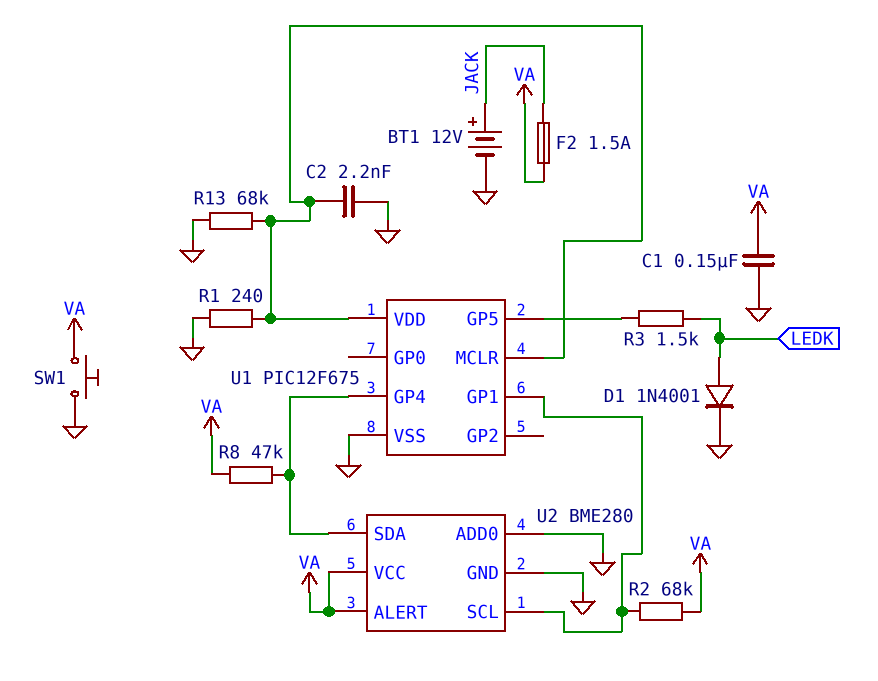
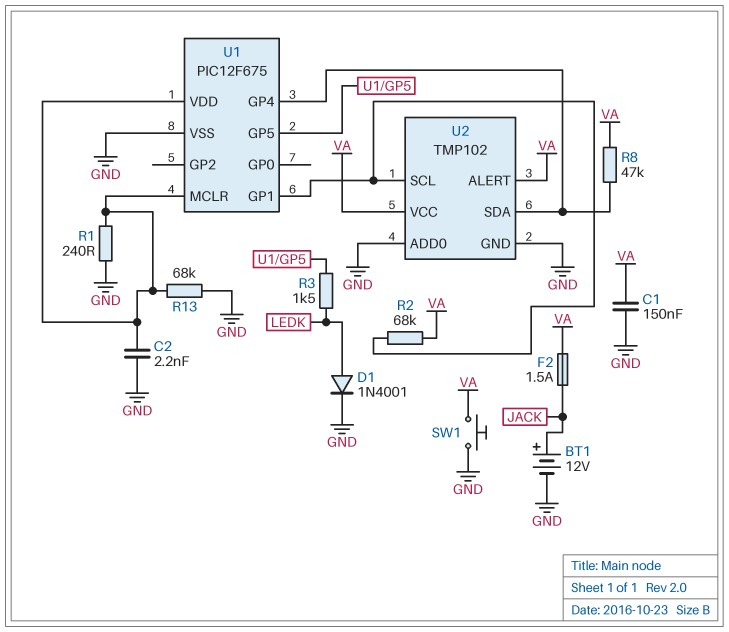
U2: BME280 -> TMP102

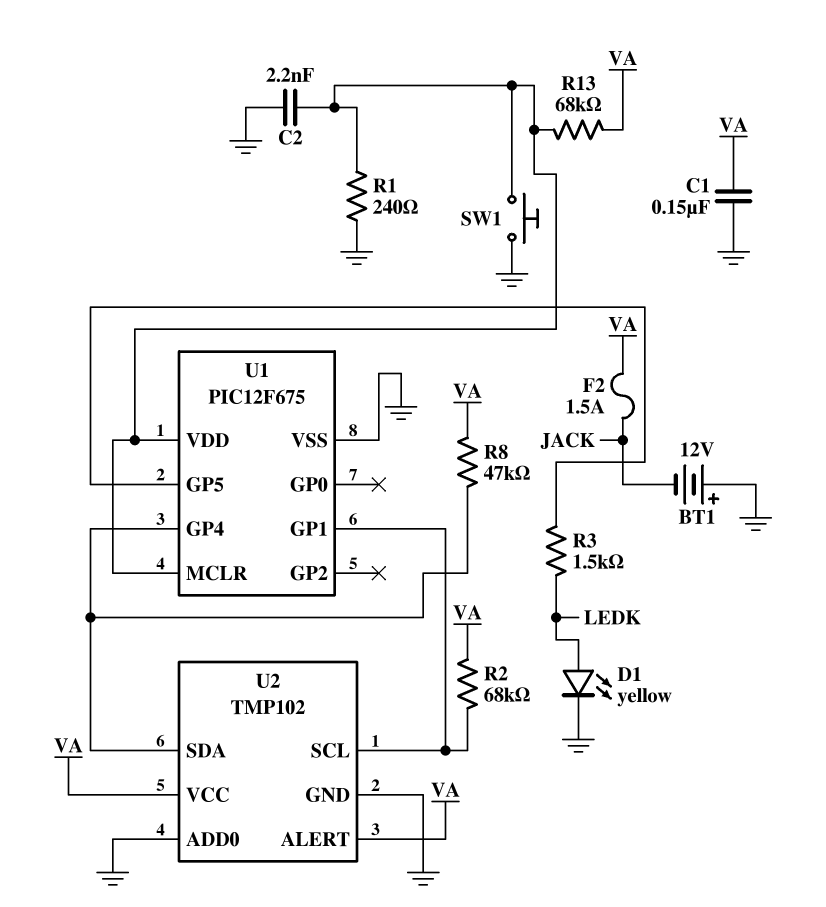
BT1: 12V (plus JACK, minus GND) -> 12V (plus GND, minus JACK)
D1: diode 1N4001 (A LEDK, K GND) -> LED yellow (A LEDK, K GND)
R13: 68k (GND, U1/MCLR) -> 68k (U1/MCLR, VA)
SW1: button (GND, VA) -> button (GND, U1/MCLR)

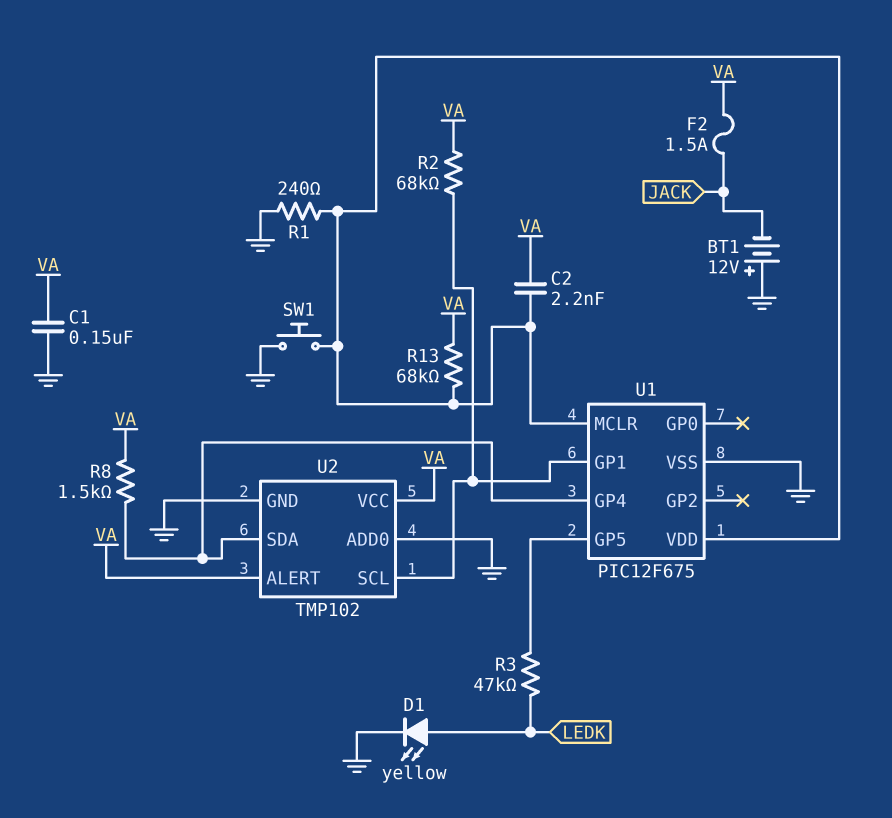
C2: 2.2nF (GND, U1/MCLR) -> 2.2nF (U1/MCLR, VA)
R3: 1.5k (LEDK, U1/GP5) -> 47k (LEDK, U1/GP5)
R8: 47k (U1/GP4, VA) -> 1.5k (U1/GP4, VA)

